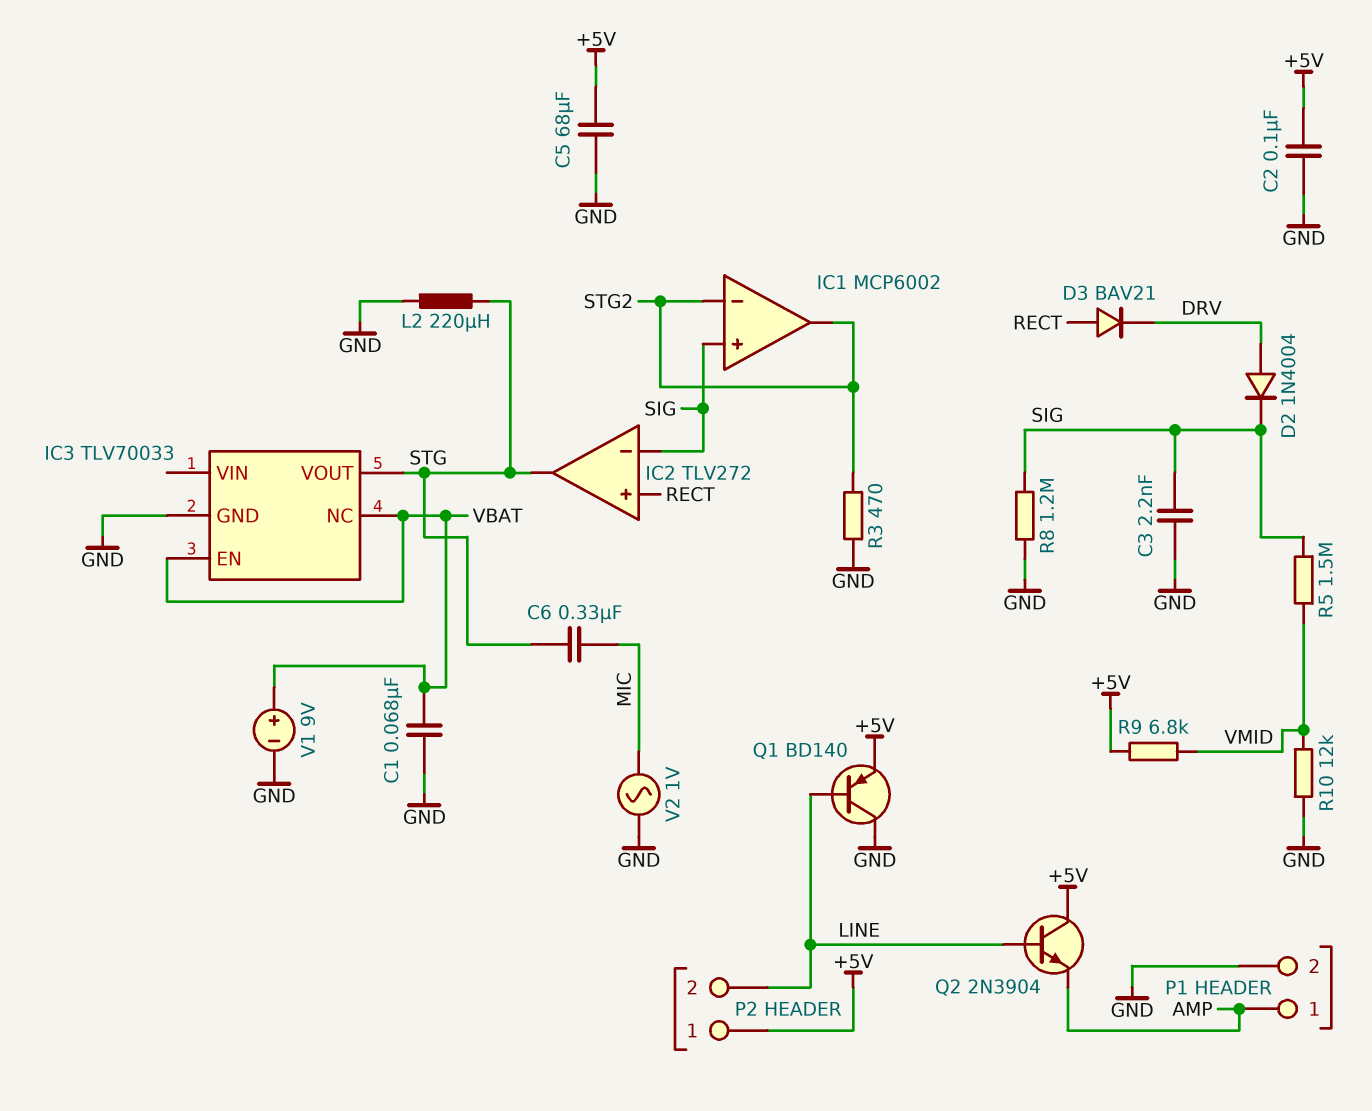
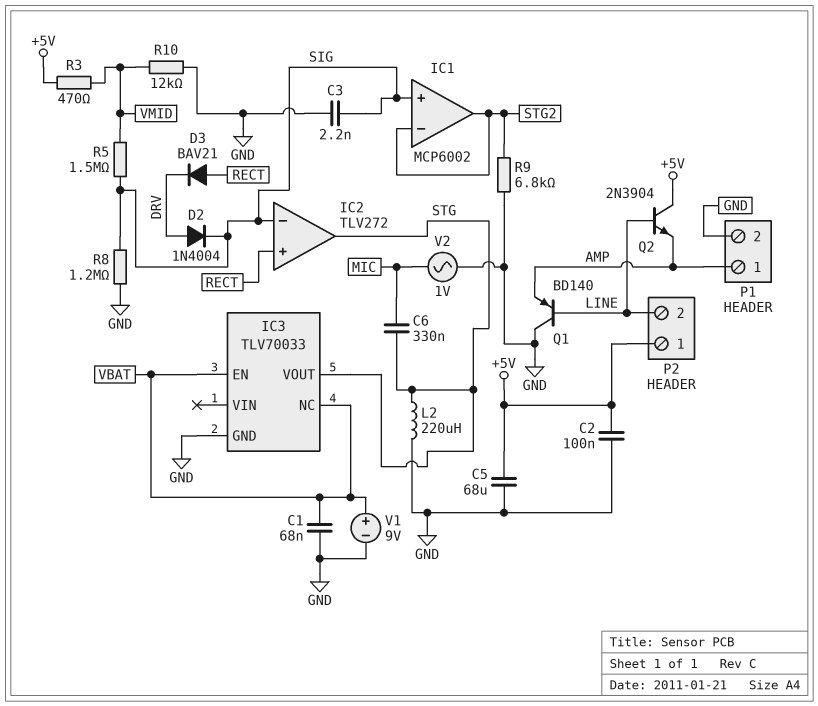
Q1: PNP BD140 (B LINE, C GND, E +5V) -> PNP BD140 (B LINE, C GND, E AMP)
R3: 470 (GND, STG2) -> 470 (+5V, VMID)
R9: 6.8k (+5V, VMID) -> 6.8k (GND, STG2)

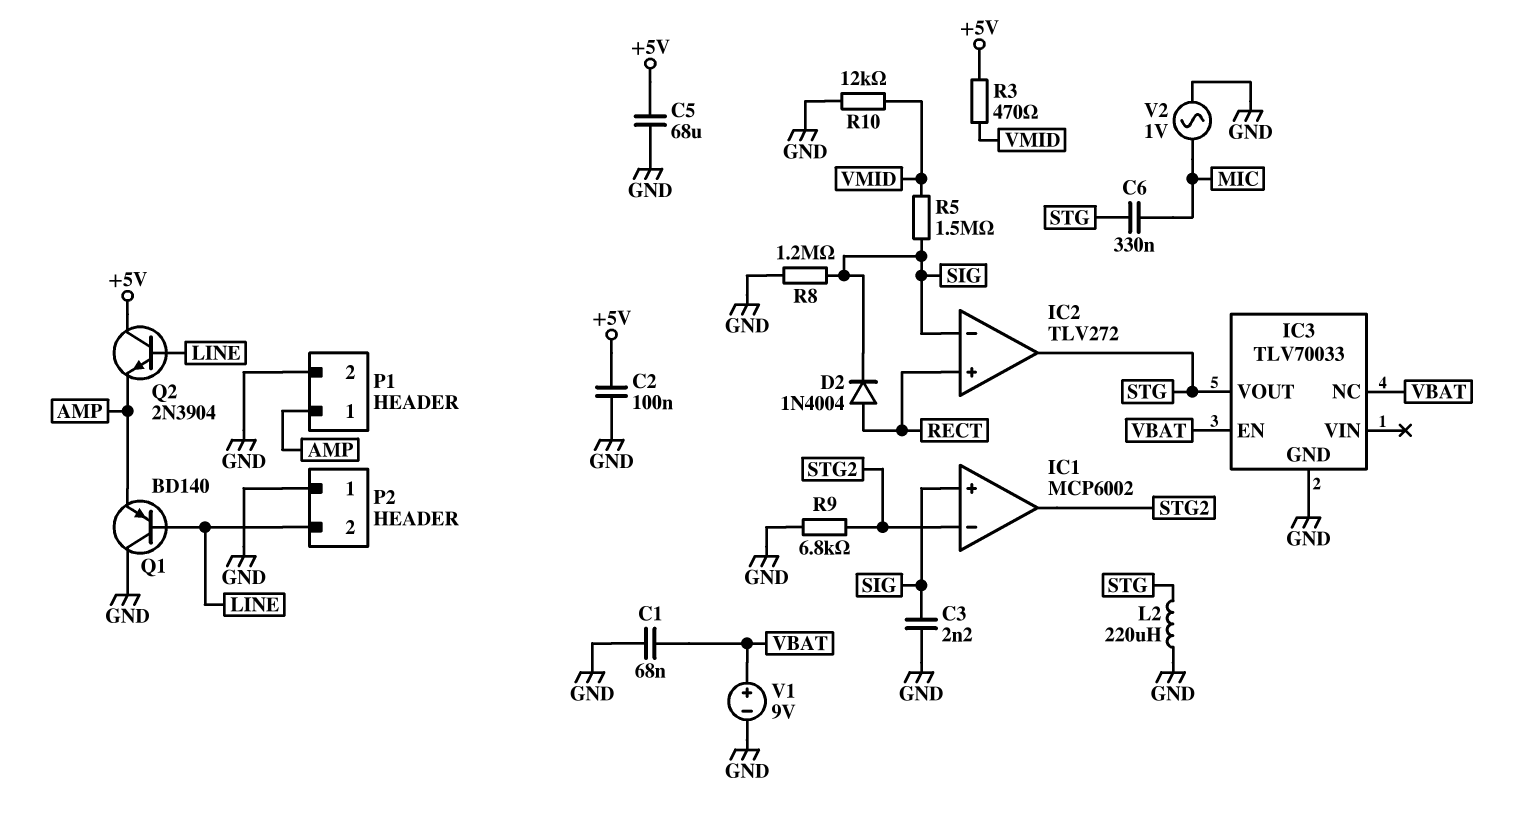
D2: diode 1N4004 (A DRV, K SIG) -> diode 1N4004 (A RECT, K SIG)
D3: diode BAV21 (A RECT, K DRV) -> none
P2 pin 1: +5V -> GND

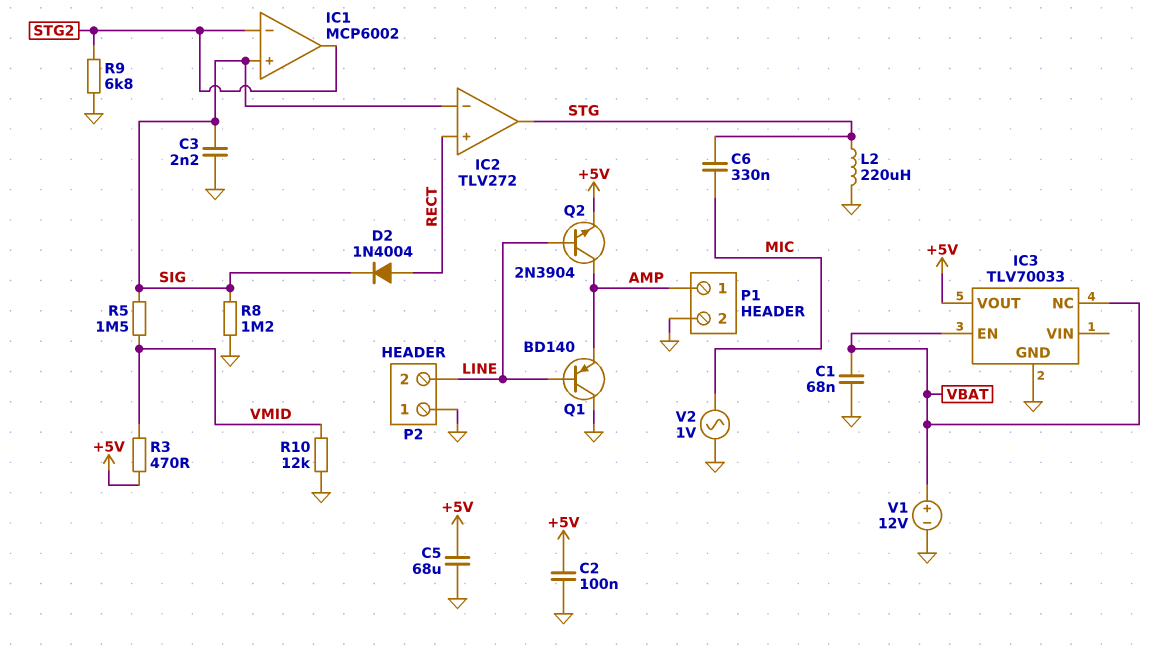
IC3 pin VOUT: STG -> +5V
Q2: NPN 2N3904 (B LINE, C +5V, E AMP) -> NPN 2N3904 (B LINE, C AMP, E +5V)
V1: 9V (plus VBAT, minus GND) -> 12V (plus VBAT, minus GND)

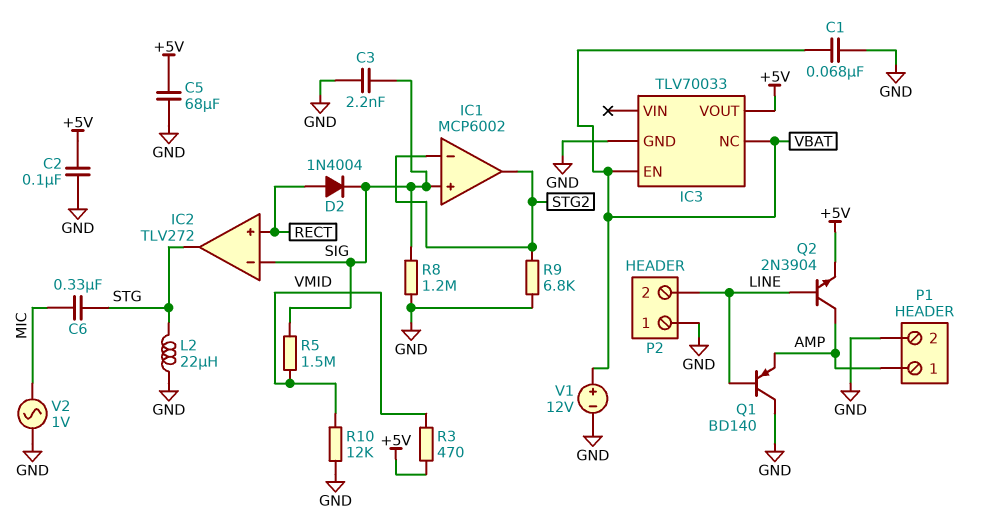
L2: 220uH (GND, STG) -> 22uH (GND, STG)

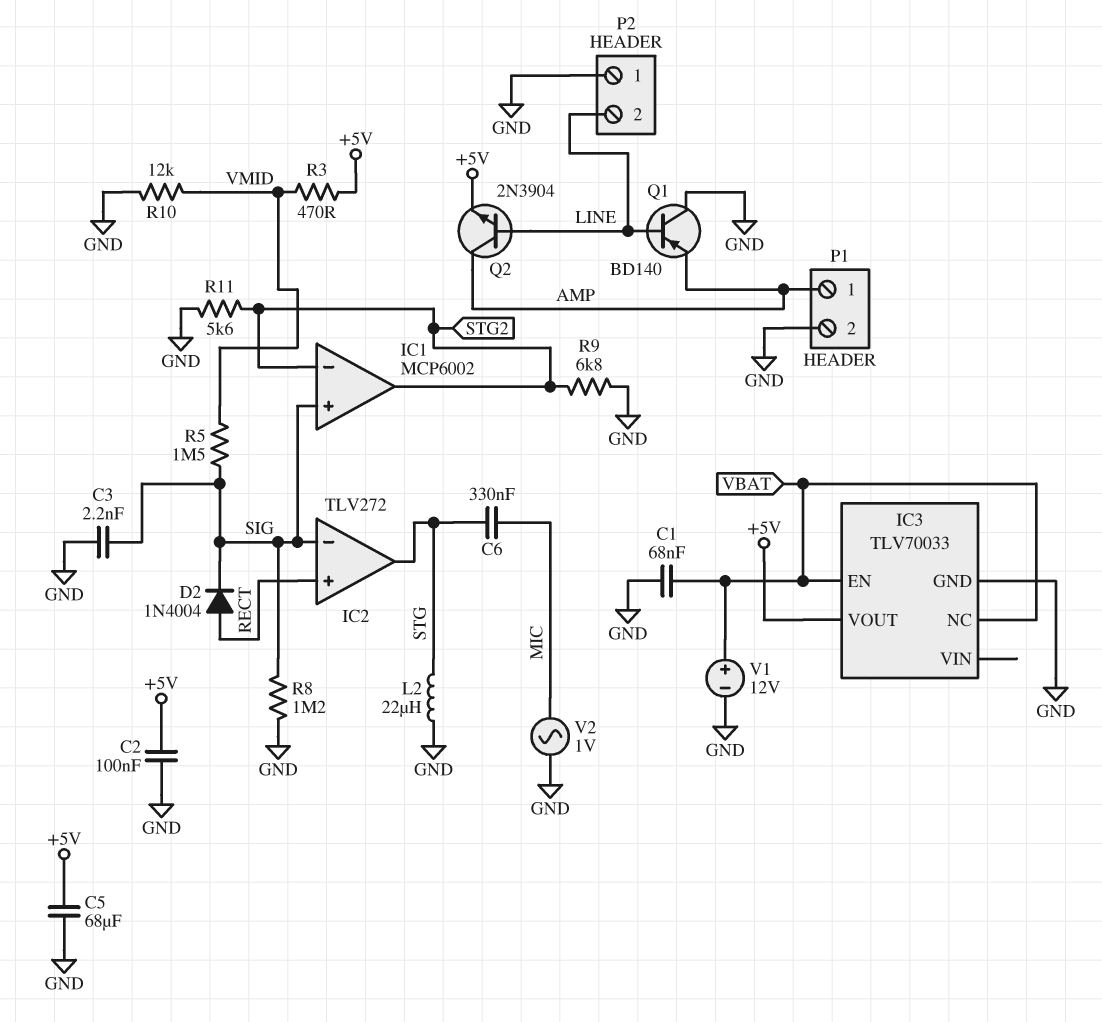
R11: none -> 5.6k (GND, STG2)

